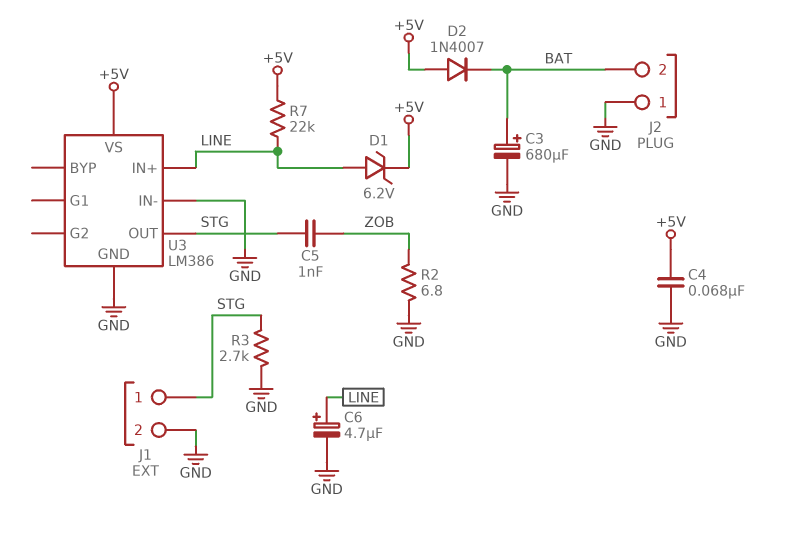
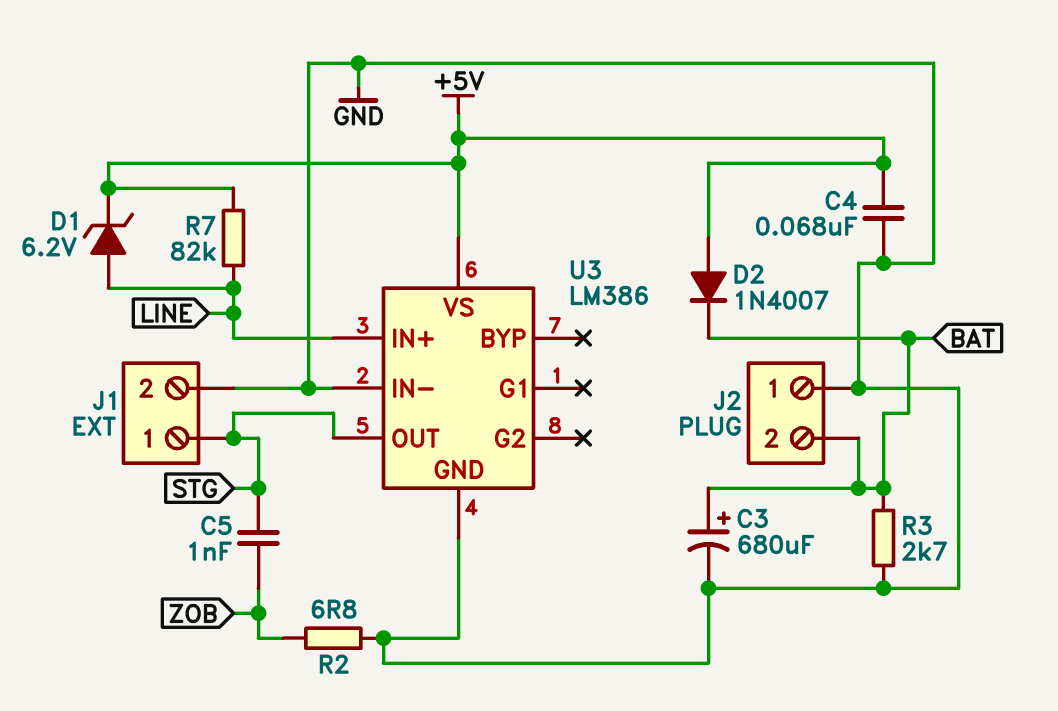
C6: 4.7uF (plus LINE, minus GND) -> none
R3: 2.7k (GND, STG) -> 2.7k (BAT, GND)
R7: 22k (+5V, LINE) -> 82k (+5V, LINE)

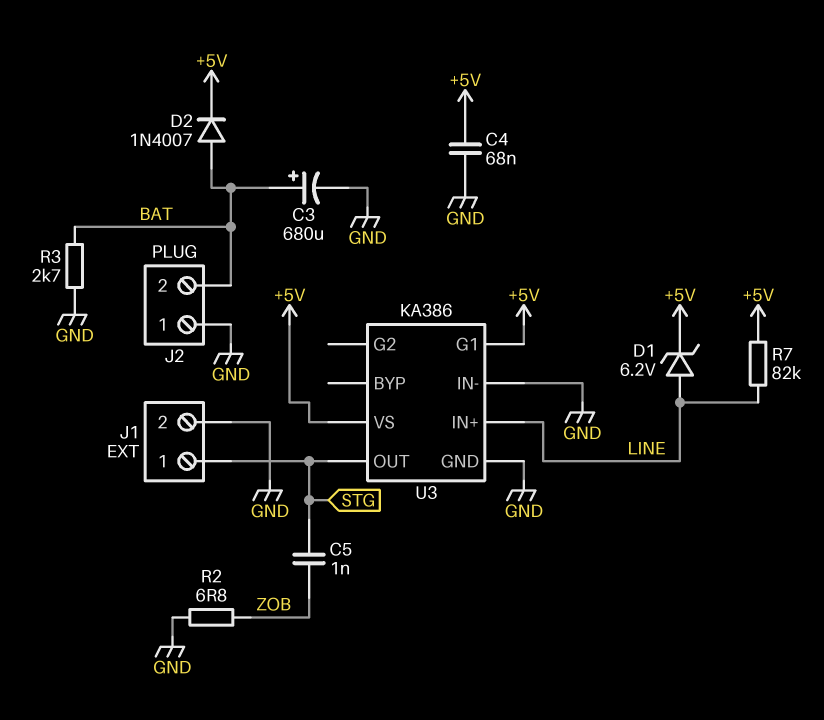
D2: diode 1N4007 (A +5V, K BAT) -> diode 1N4007 (A BAT, K +5V)
U3: LM386 -> KA386
U3 pin G1: none -> +5V

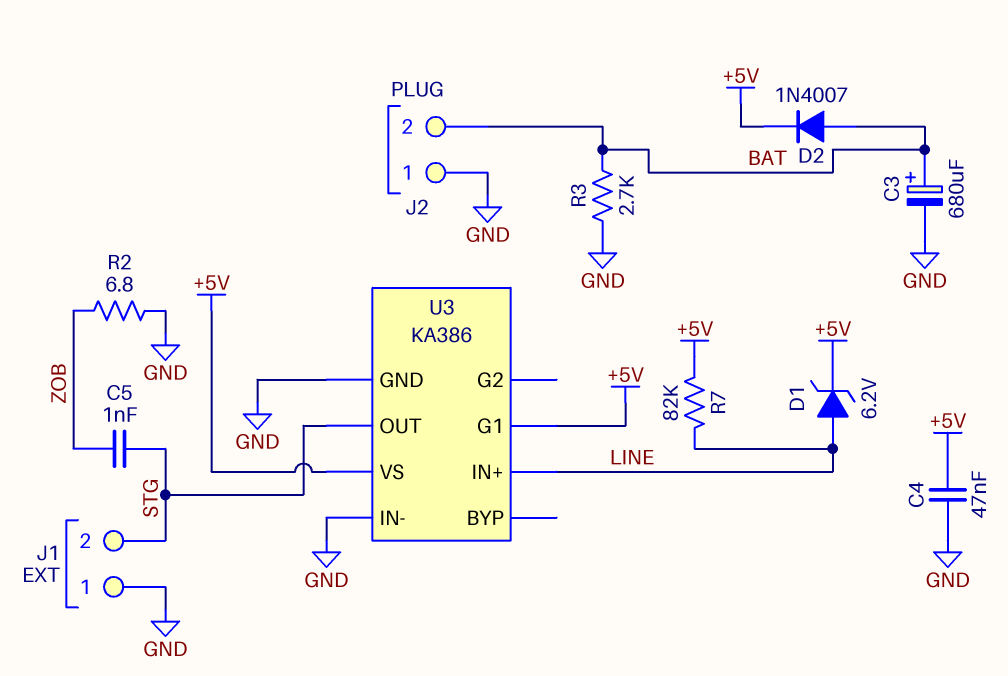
C4: 68nF (+5V, GND) -> 47nF (+5V, GND)
J1 pin 1: STG -> GND
J1 pin 2: GND -> STG

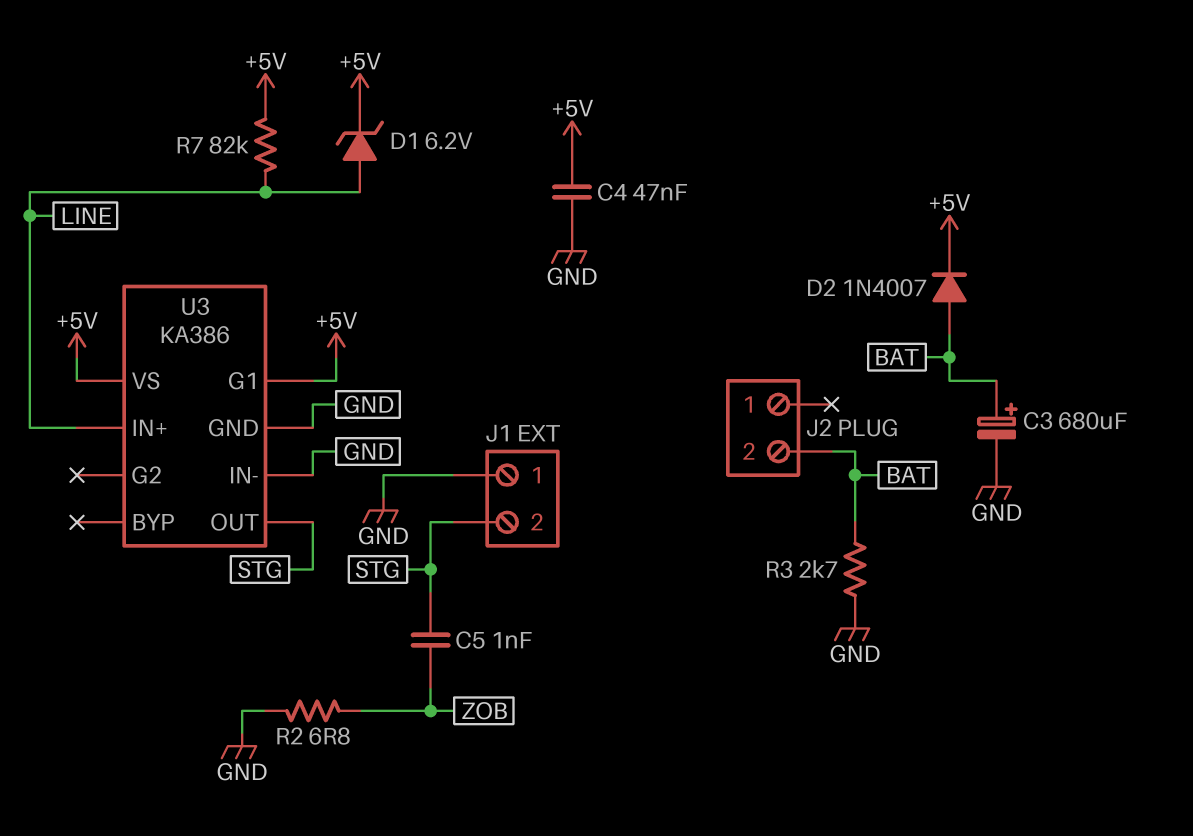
J2 pin 1: GND -> none

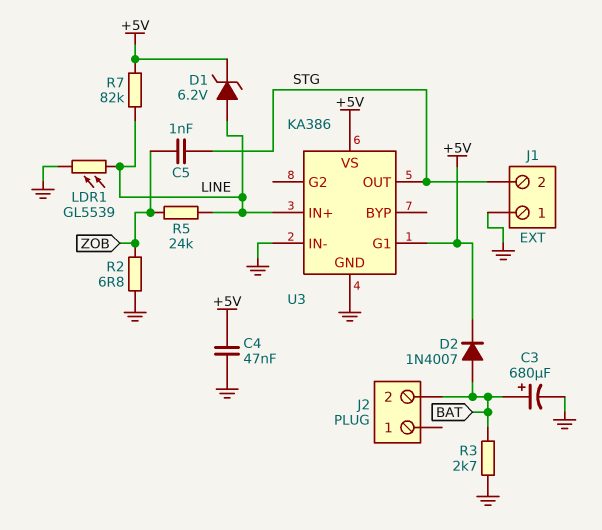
LDR1: none -> GL5539 (GND, LINE)
R5: none -> 24k (LINE, ZOB)

